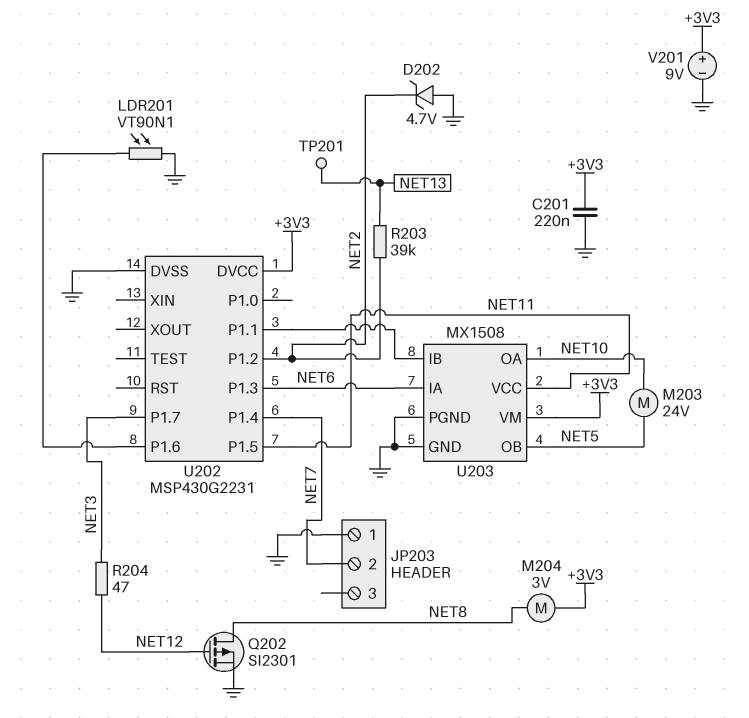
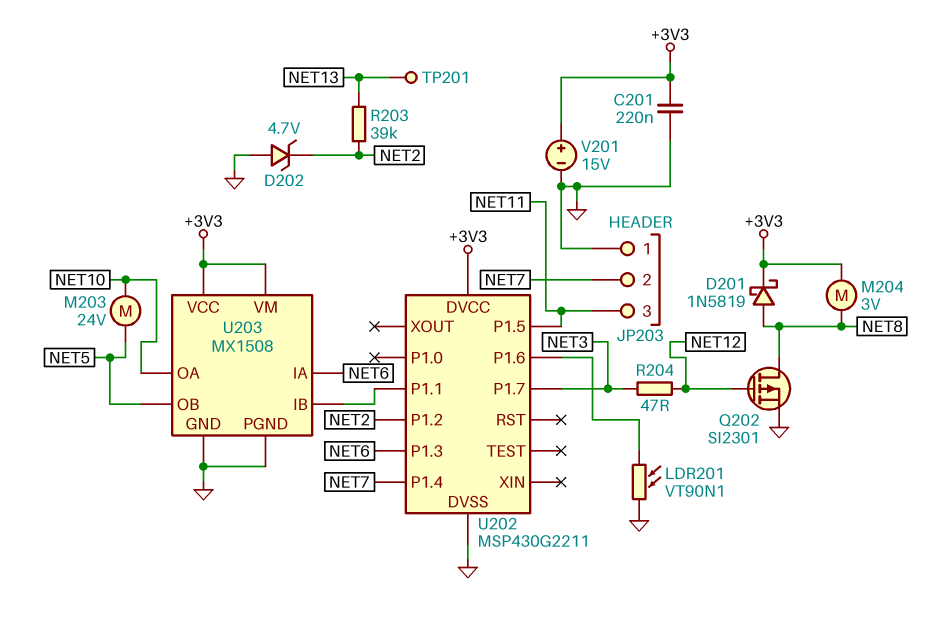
D201: none -> schottky 1N5819 (A NET8, K +3V3)
JP203 pin 3: none -> NET11
U202: MSP430G2231 -> MSP430G2211
U203 pin VCC: NET11 -> +3V3
V201: 9V (plus +3V3, minus GND) -> 15V (plus +3V3, minus GND)

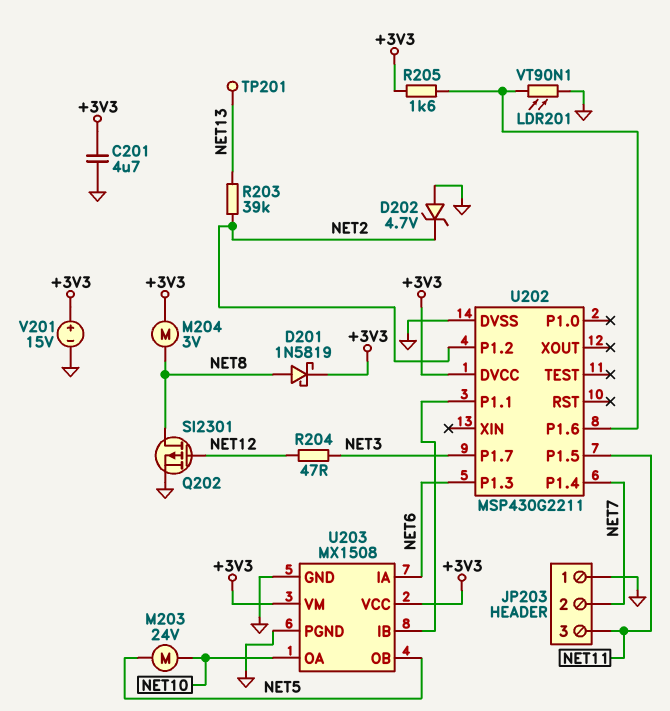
C201: 220nF (+3V3, GND) -> 4.7uF (+3V3, GND)
R205: none -> 1.6k (+3V3, U202/P1.6)

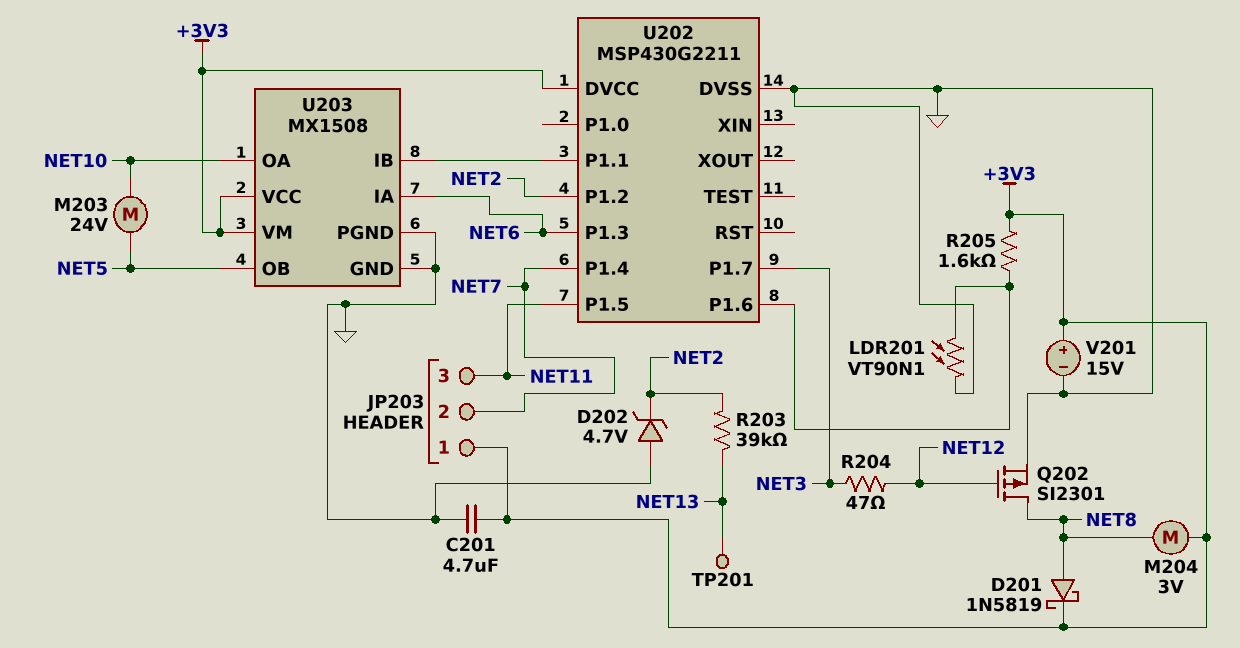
JP203 pin 1: GND -> +3V3

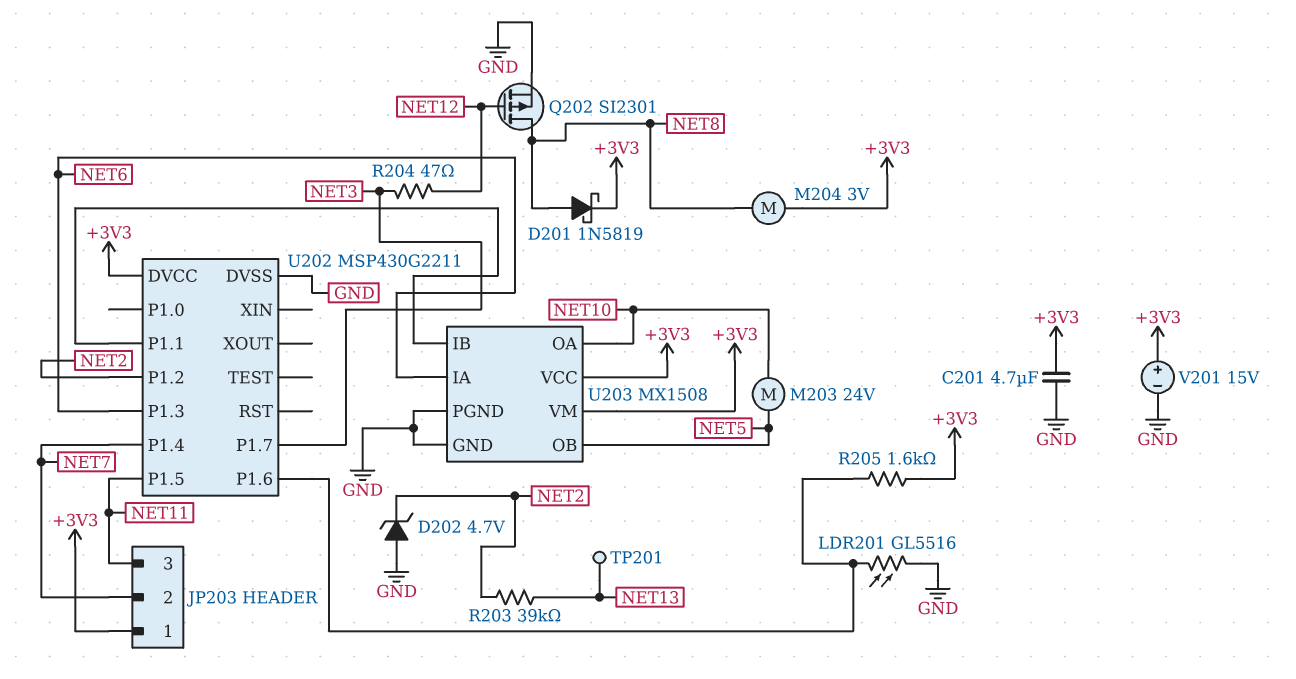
LDR201: VT90N1 (GND, U202/P1.6) -> GL5516 (GND, U202/P1.6)

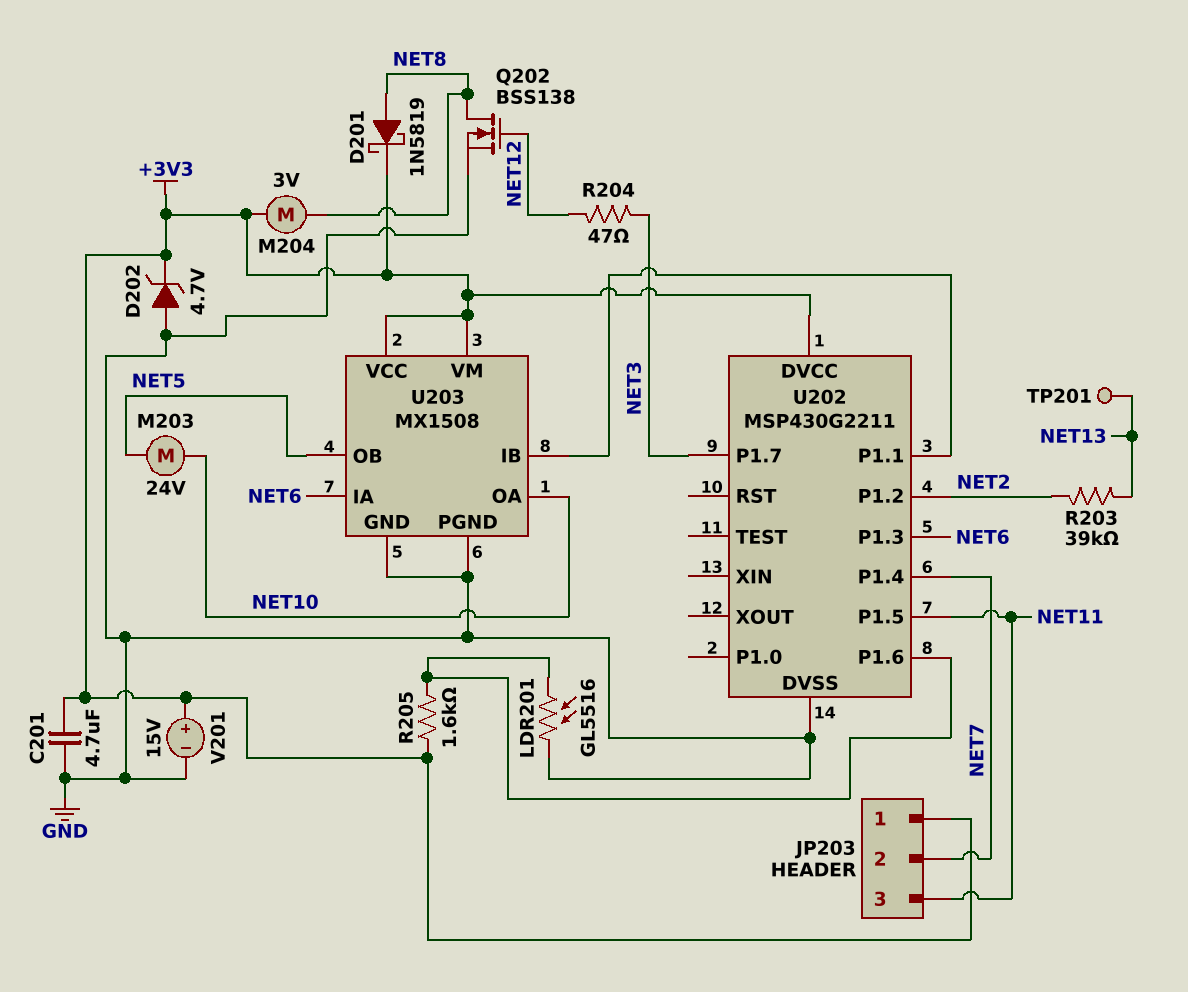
D202: zener 4.7V (A GND, K NET2) -> zener 4.7V (A GND, K +3V3)
Q202: PMOS SI2301 (G NET12, D NET8, S GND) -> NMOS BSS138 (G NET12, D NET8, S GND)

